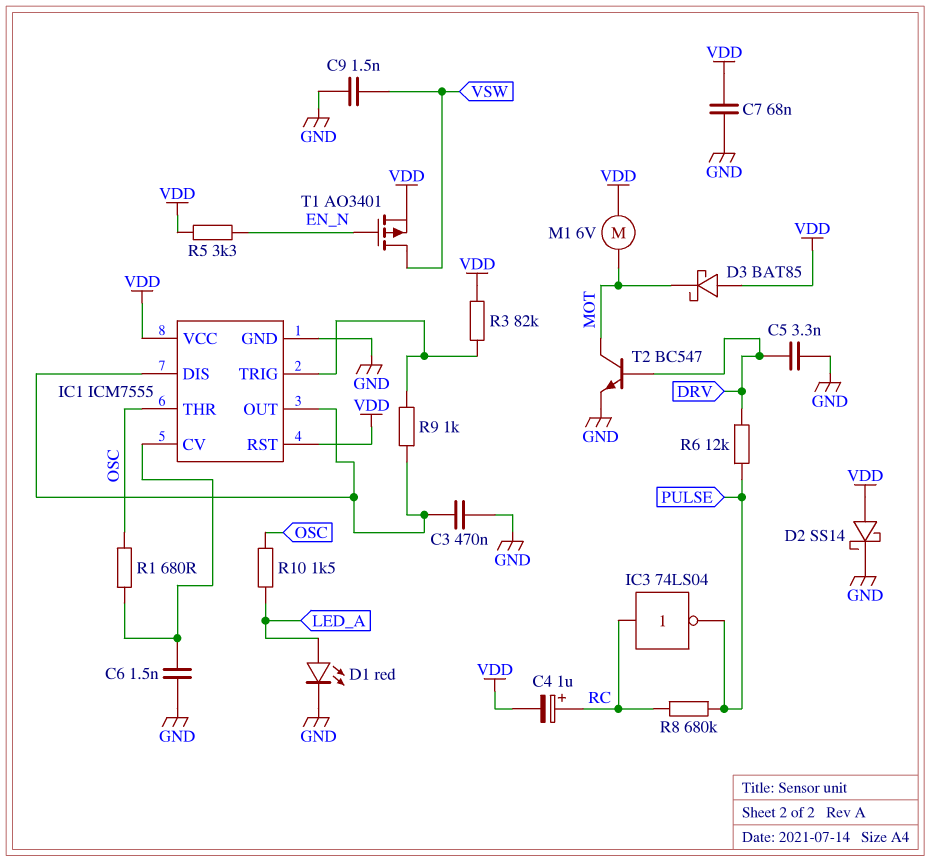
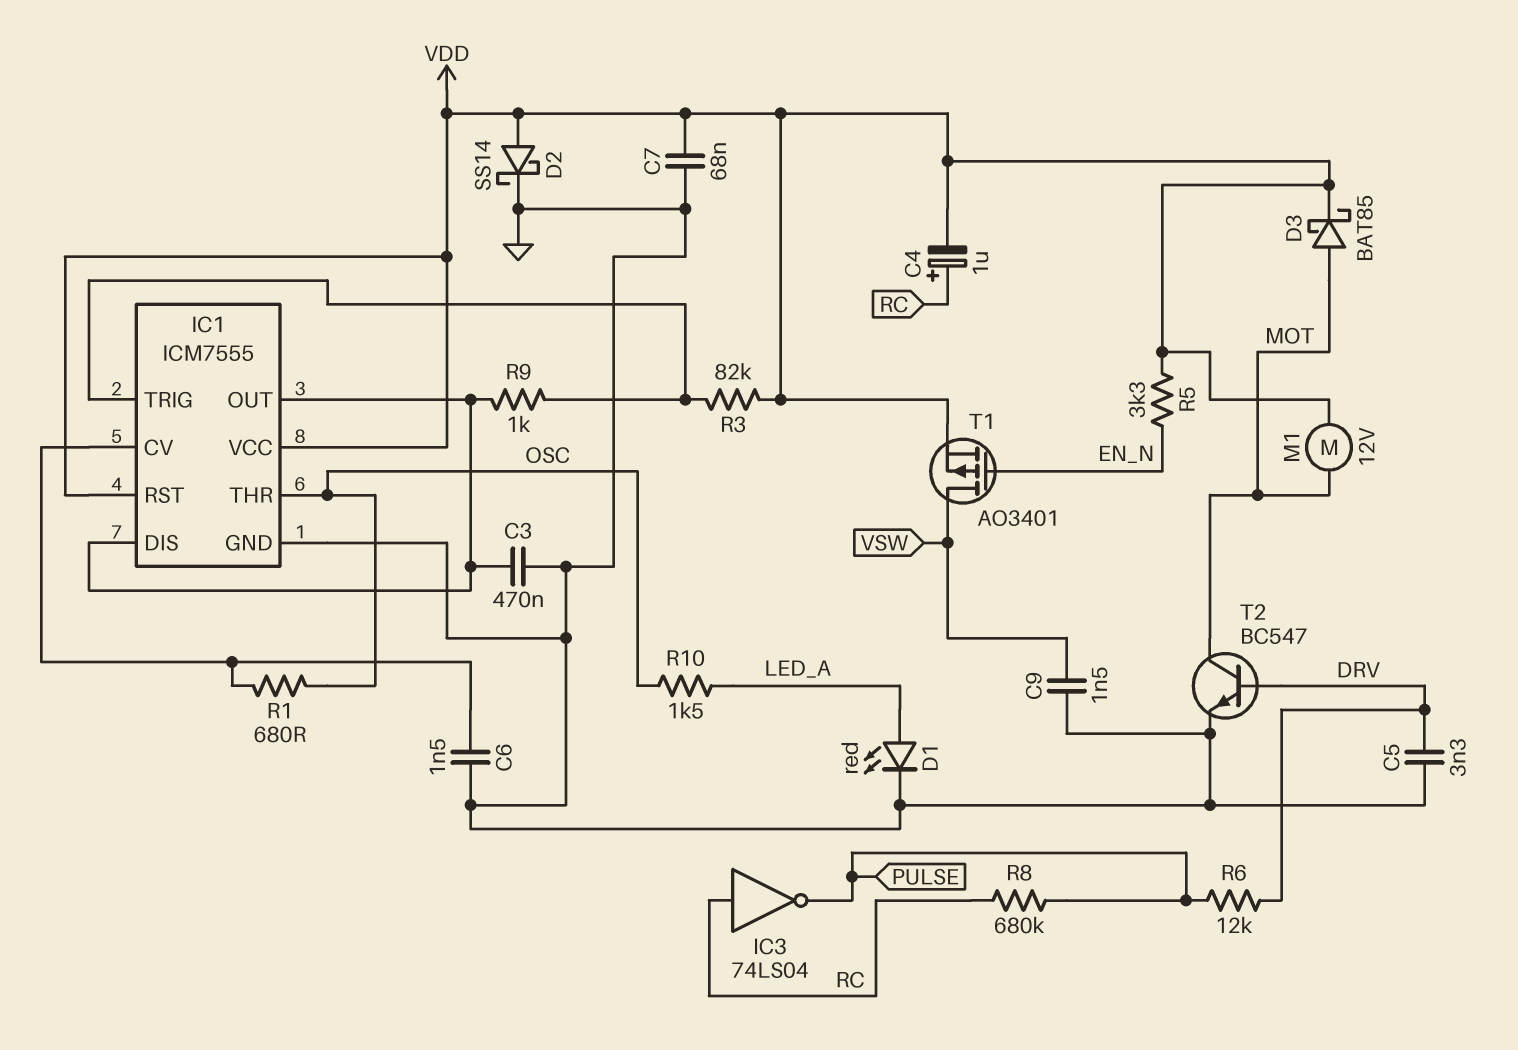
D3: schottky BAT85 (A VDD, K MOT) -> schottky BAT85 (A MOT, K VDD)
M1: motor 6V (MOT, VDD) -> motor 12V (MOT, VDD)

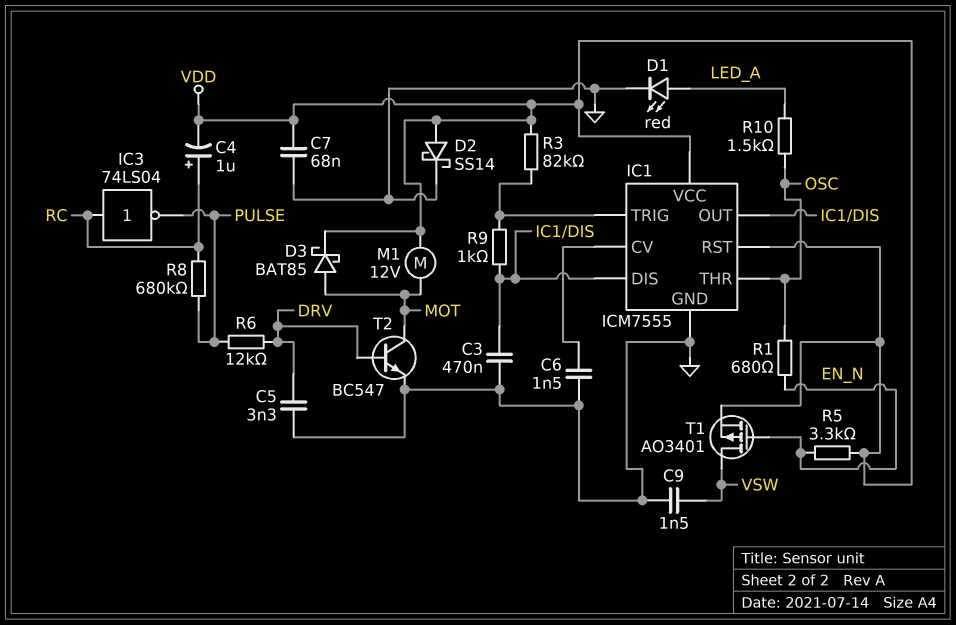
R1: 680 (IC1/CV, OSC) -> 680 (EN_N, OSC)

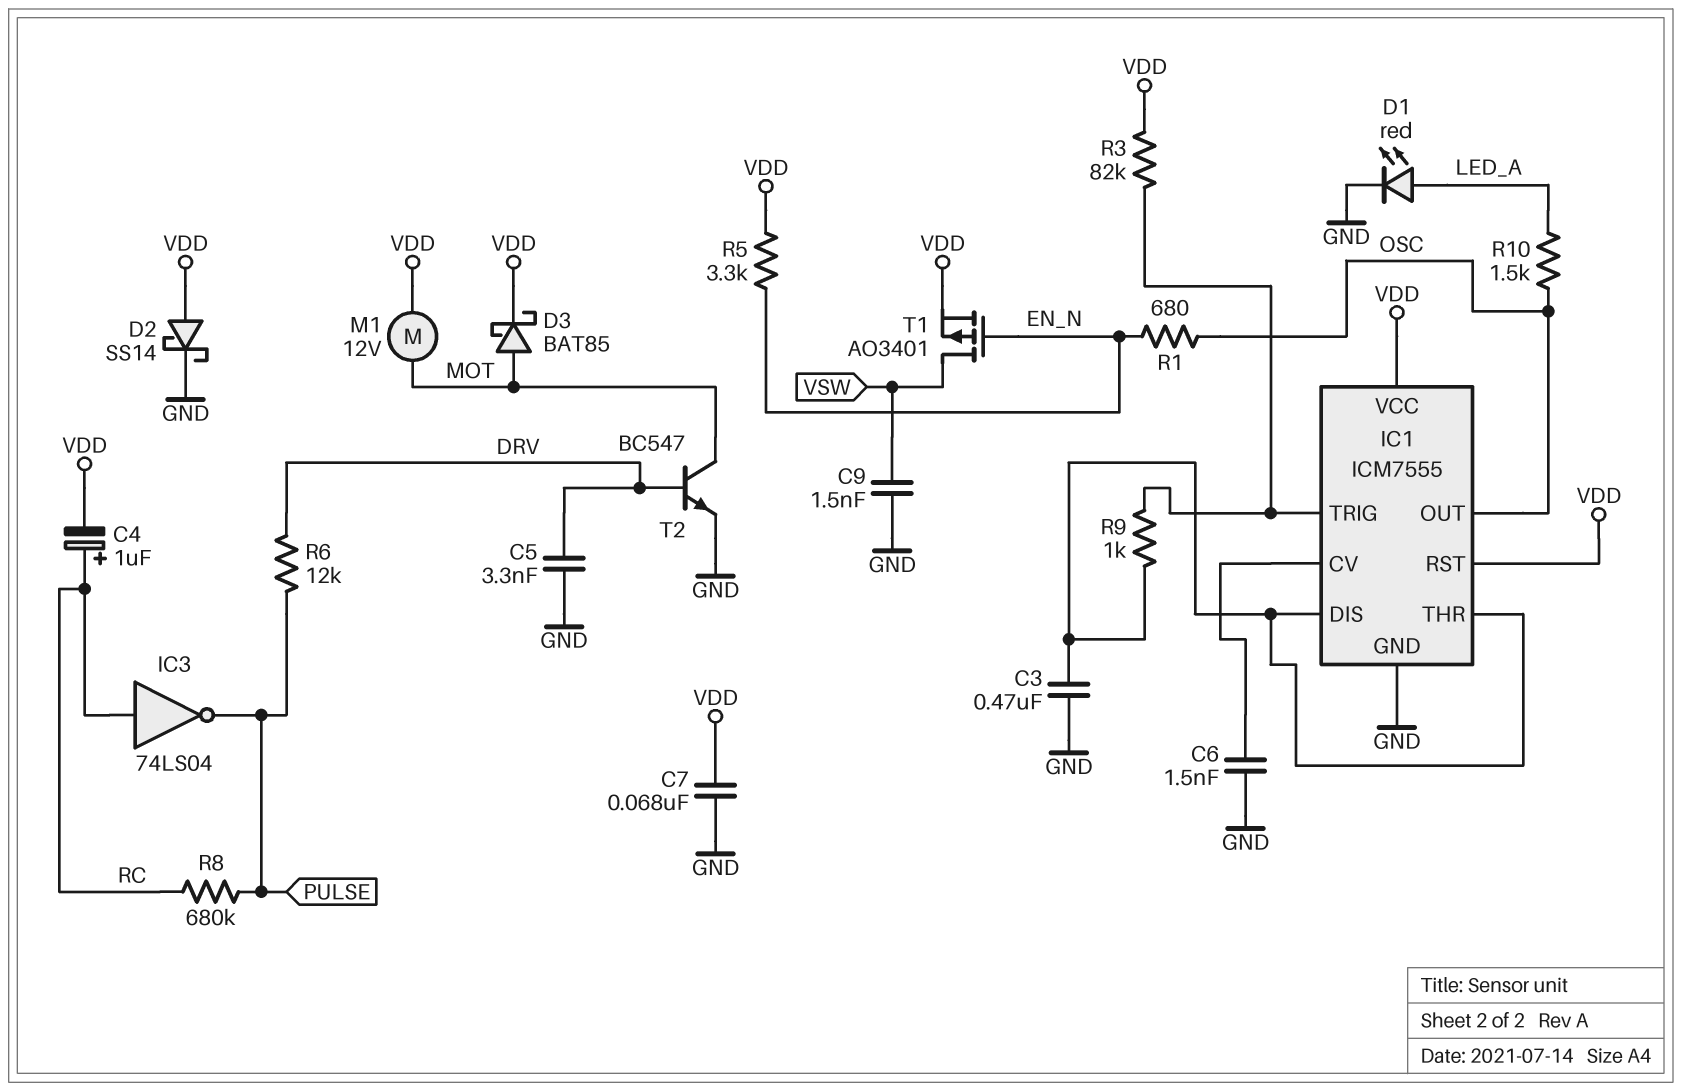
IC1 pin OUT: IC1/DIS -> OSC
IC1 pin THR: OSC -> IC1/DIS

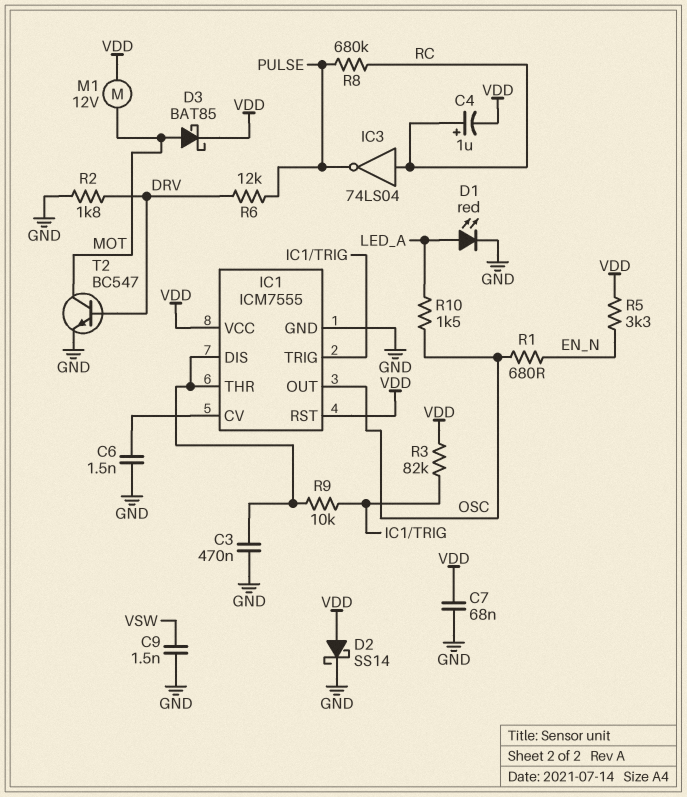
C5: 3.3nF (DRV, GND) -> none
R2: none -> 1.8k (DRV, GND)
R9: 1k (IC1/DIS, IC1/TRIG) -> 10k (IC1/DIS, IC1/TRIG)
T1: PMOS AO3401 (G EN_N, D VSW, S VDD) -> none

